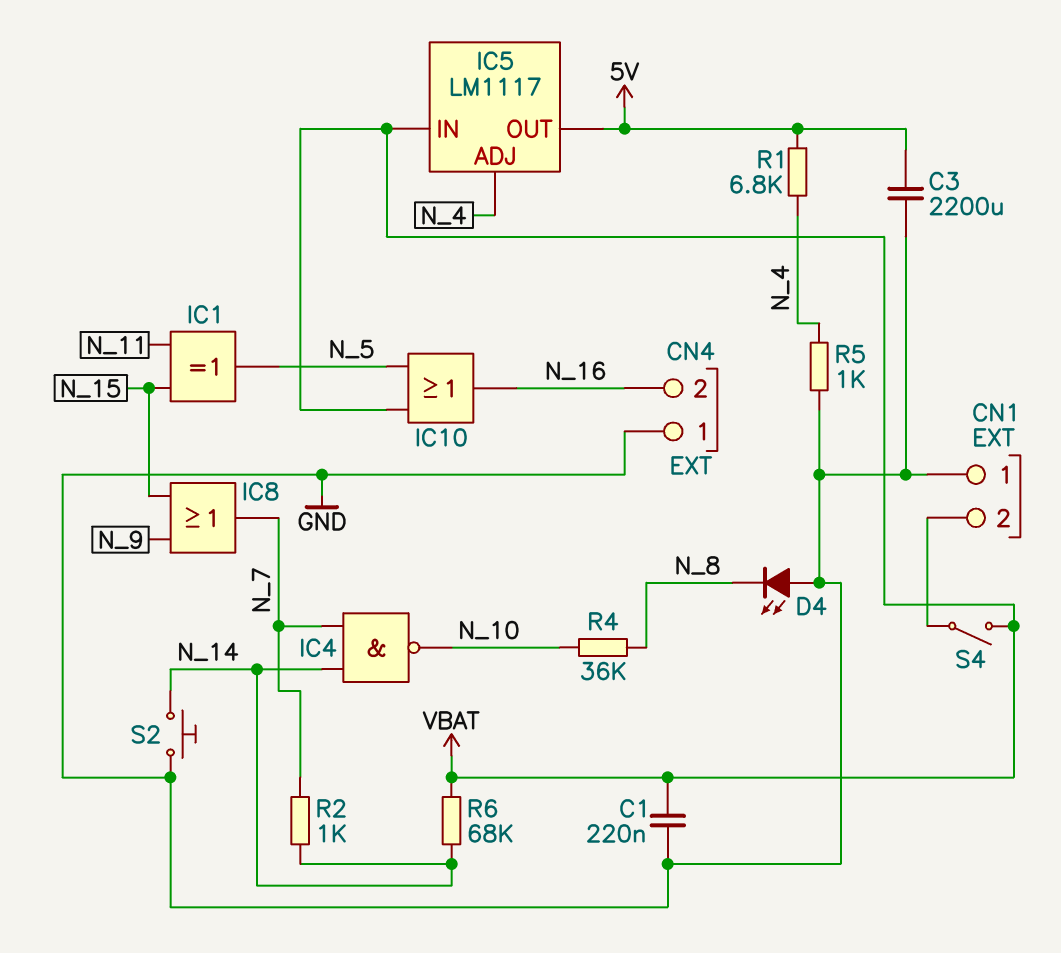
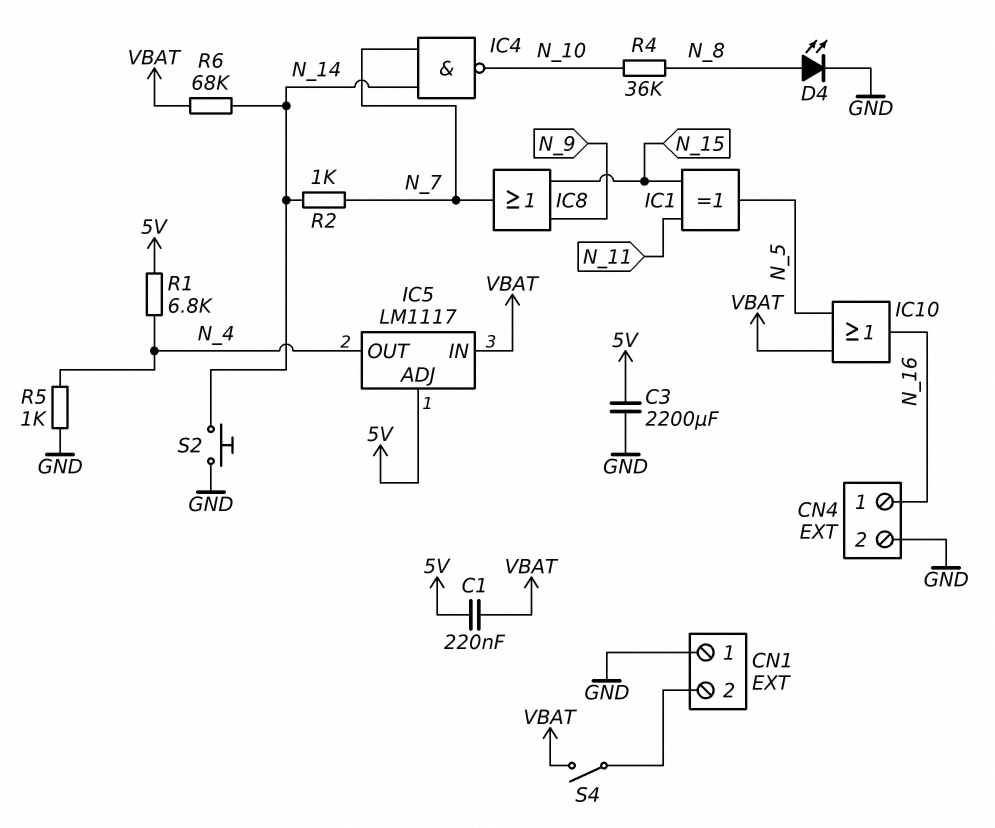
C1: 220nF (GND, VBAT) -> 220nF (5V, VBAT)
CN4 pin 1: GND -> N_16
CN4 pin 2: N_16 -> GND
D4: LED (A GND, K N_8) -> LED (A N_8, K GND)
IC5 pin ADJ: N_4 -> 5V
IC5 pin OUT: 5V -> N_4

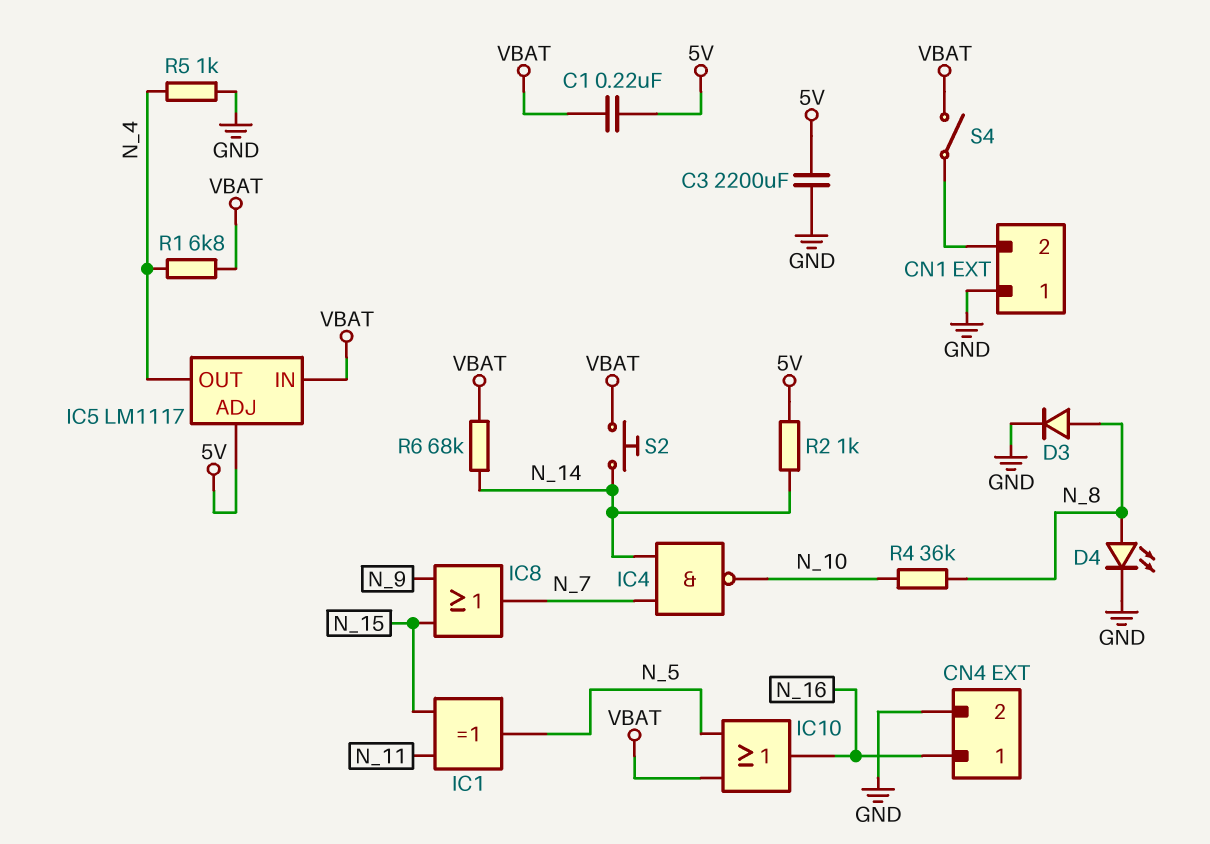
D3: none -> diode (A N_8, K GND)
R1: 6.8k (5V, N_4) -> 6.8k (N_4, VBAT)
R2: 1k (N_7, N_14) -> 1k (5V, N_14)
S2: button (GND, N_14) -> button (N_14, VBAT)

